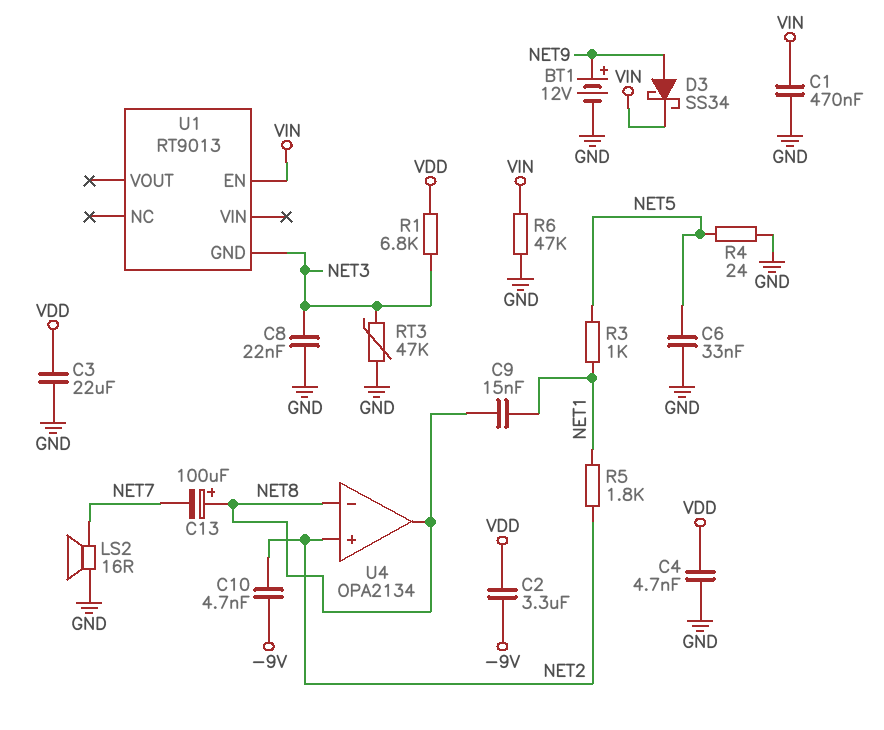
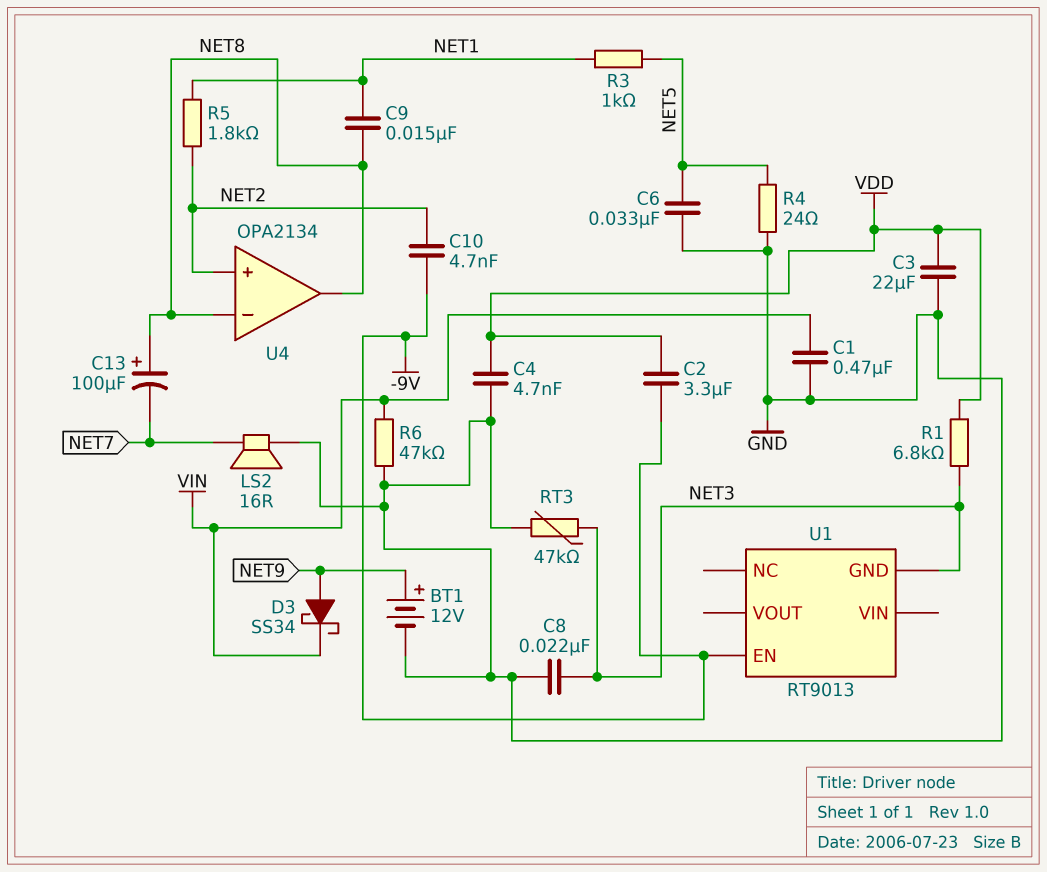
U1 pin EN: VIN -> -9V

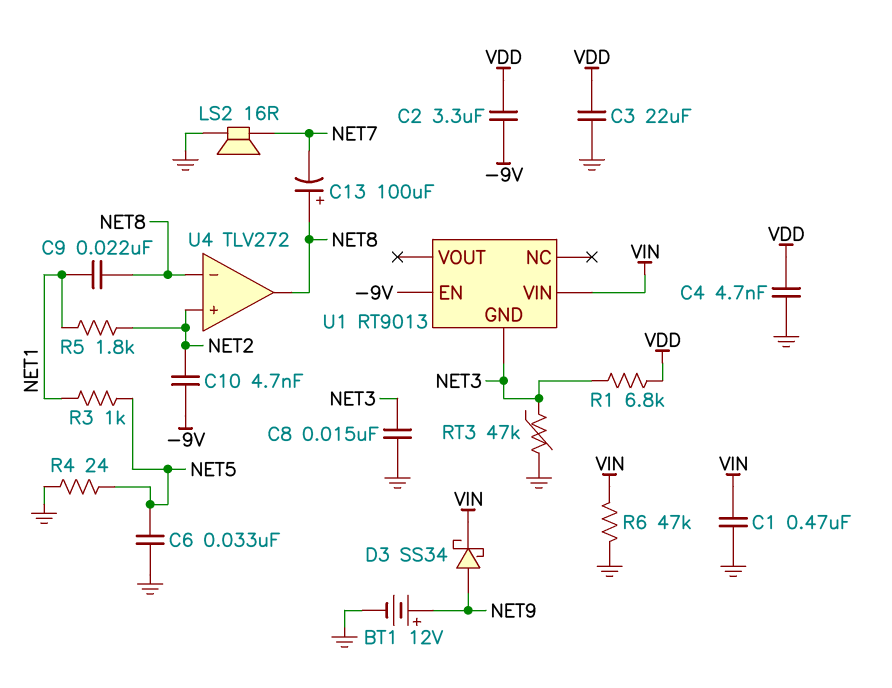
C8: 22nF (GND, NET3) -> 15nF (GND, NET3)
C9: 15nF (NET1, NET8) -> 22nF (NET1, NET8)
U1 pin VIN: none -> VIN
U4: OPA2134 -> TLV272

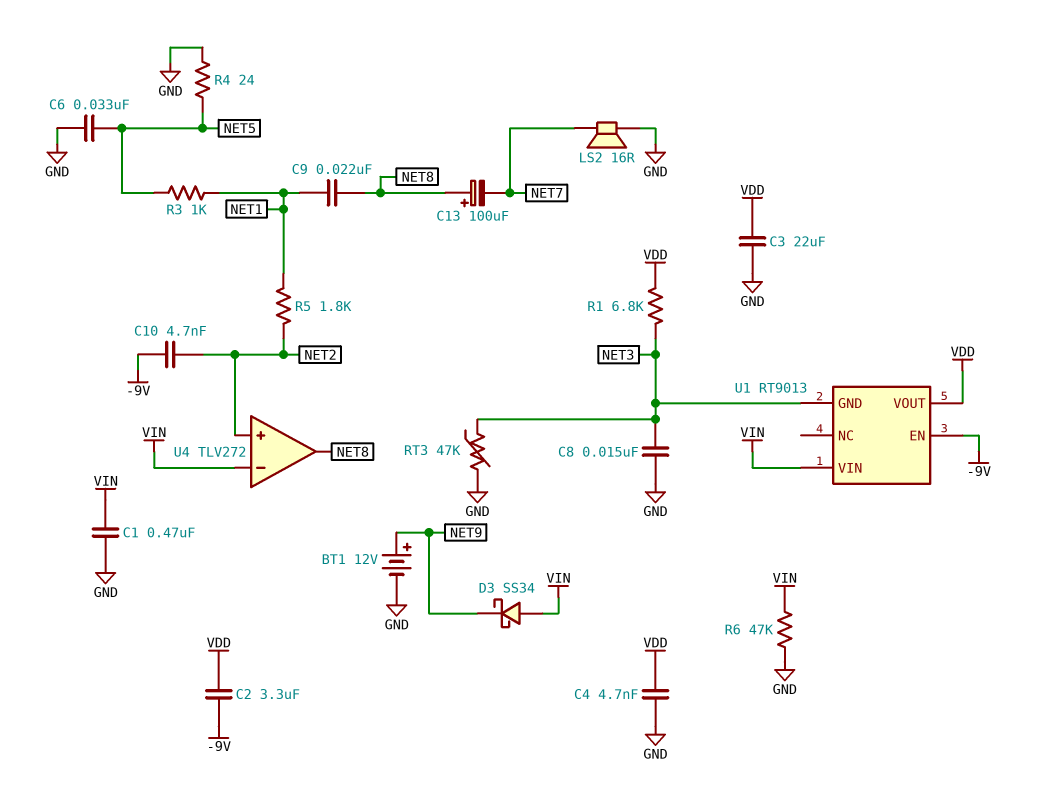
D3: schottky SS34 (A NET9, K VIN) -> schottky SS34 (A VIN, K NET9)
U1 pin VOUT: none -> VDD
U4 pin in-: NET8 -> VIN

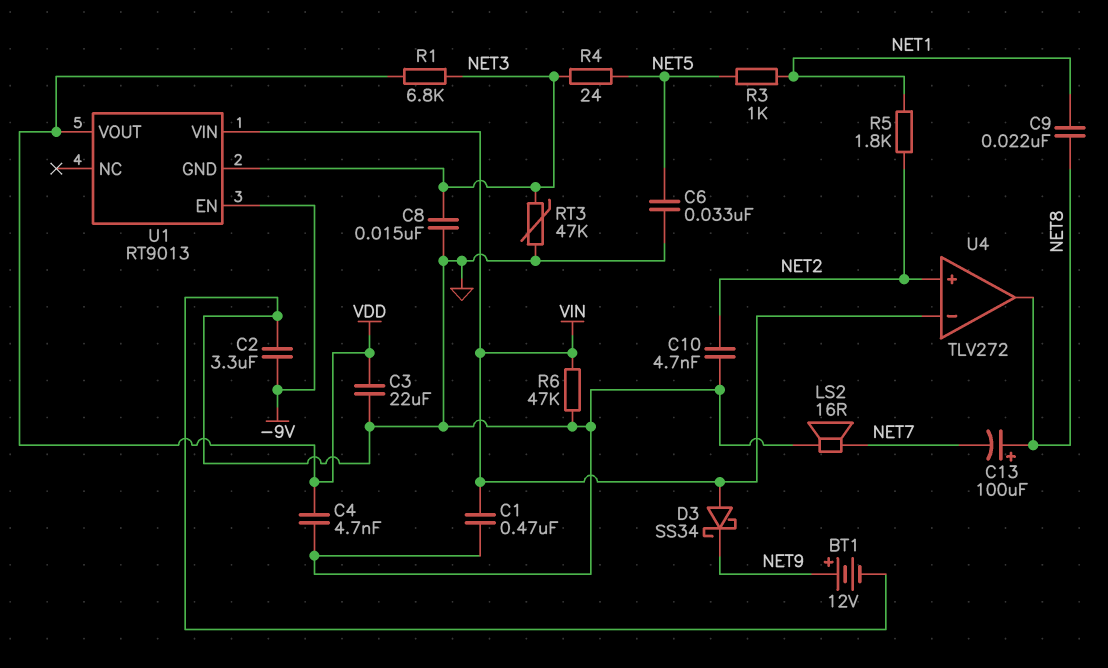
C2: 3.3uF (-9V, VDD) -> 3.3uF (-9V, GND)
C10: 4.7nF (-9V, NET2) -> 4.7nF (GND, NET2)
R4: 24 (GND, NET5) -> 24 (NET3, NET5)

